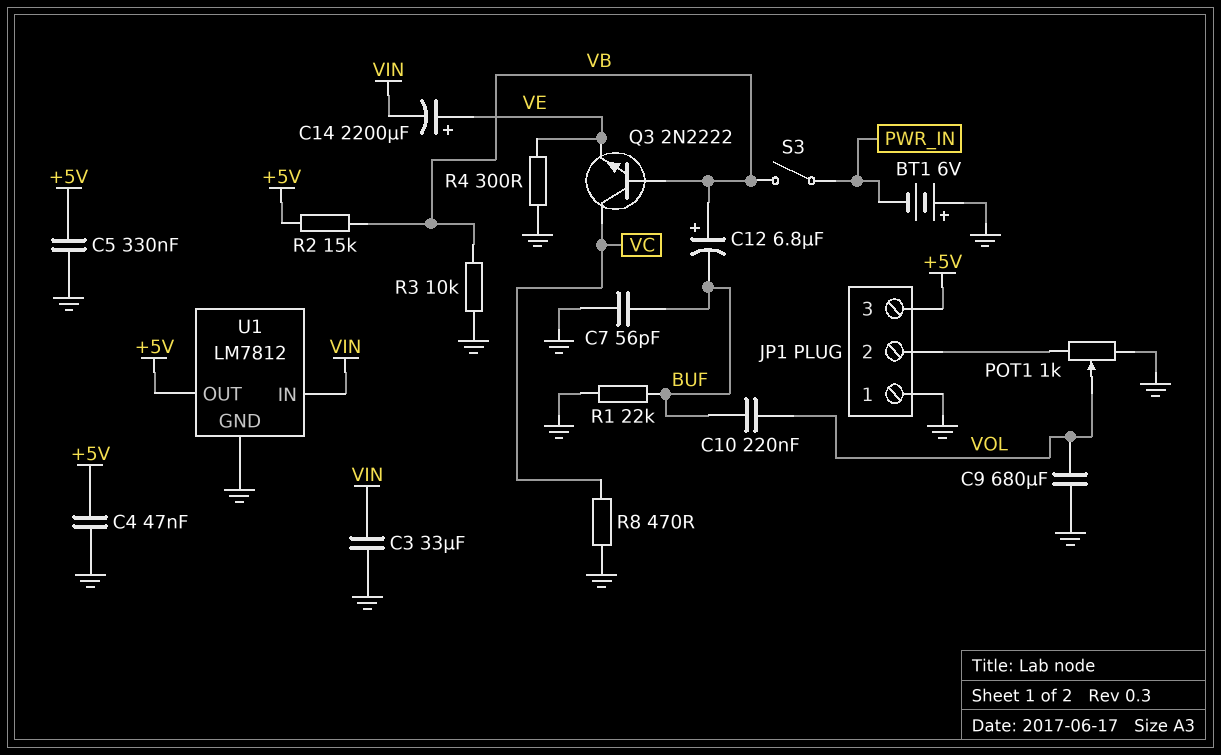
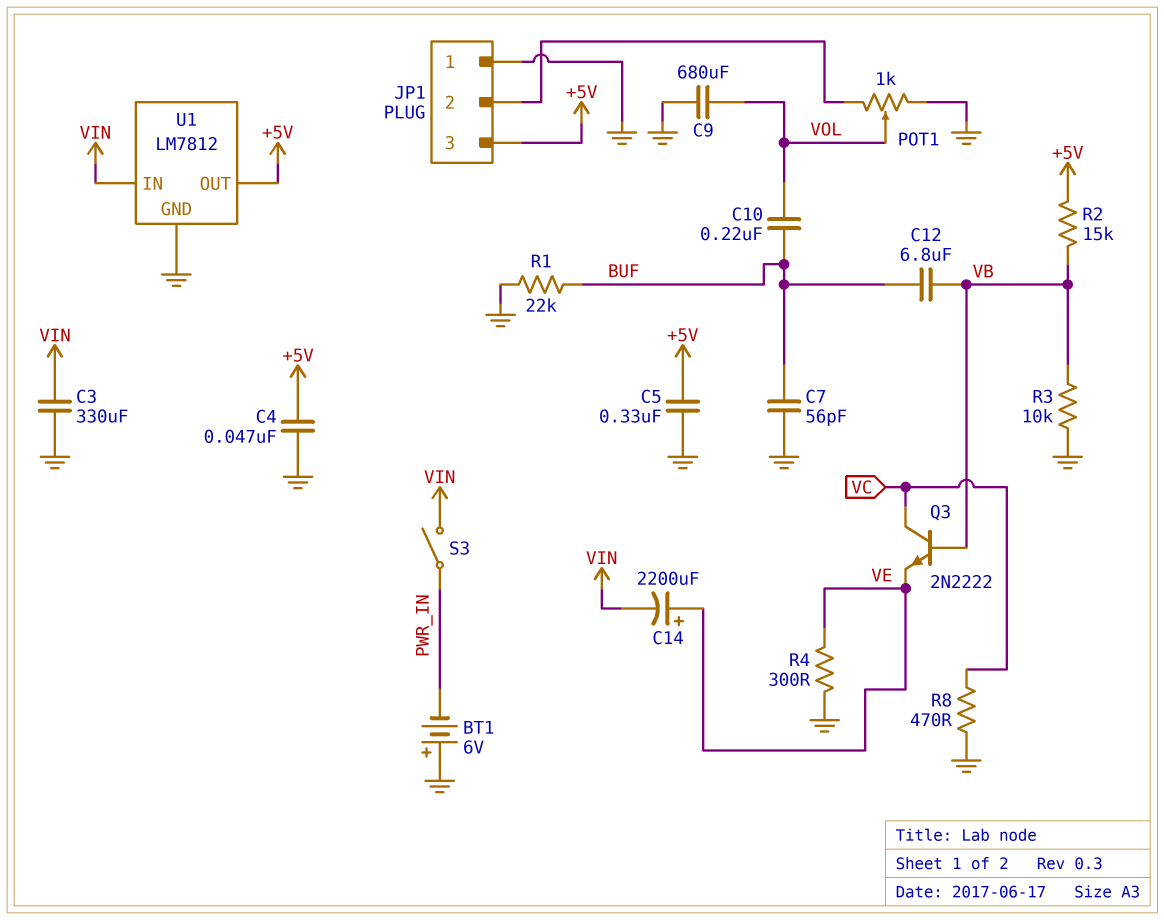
C3: 33uF (GND, VIN) -> 330uF (GND, VIN)
C12: 6.8uF (plus VB, minus BUF) -> 6.8uF (BUF, VB)
S3: switch (PWR_IN, VB) -> switch (PWR_IN, VIN)

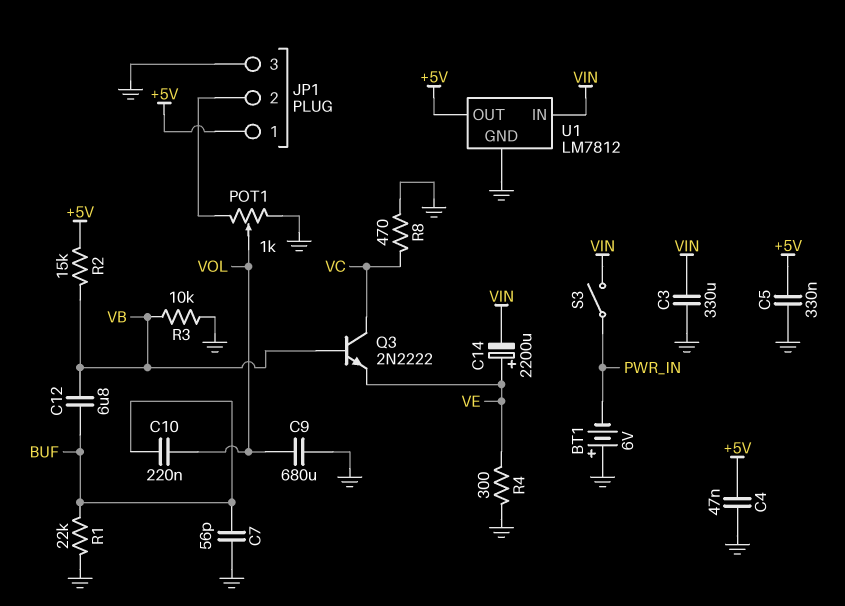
JP1 pin 1: GND -> +5V
JP1 pin 3: +5V -> GND

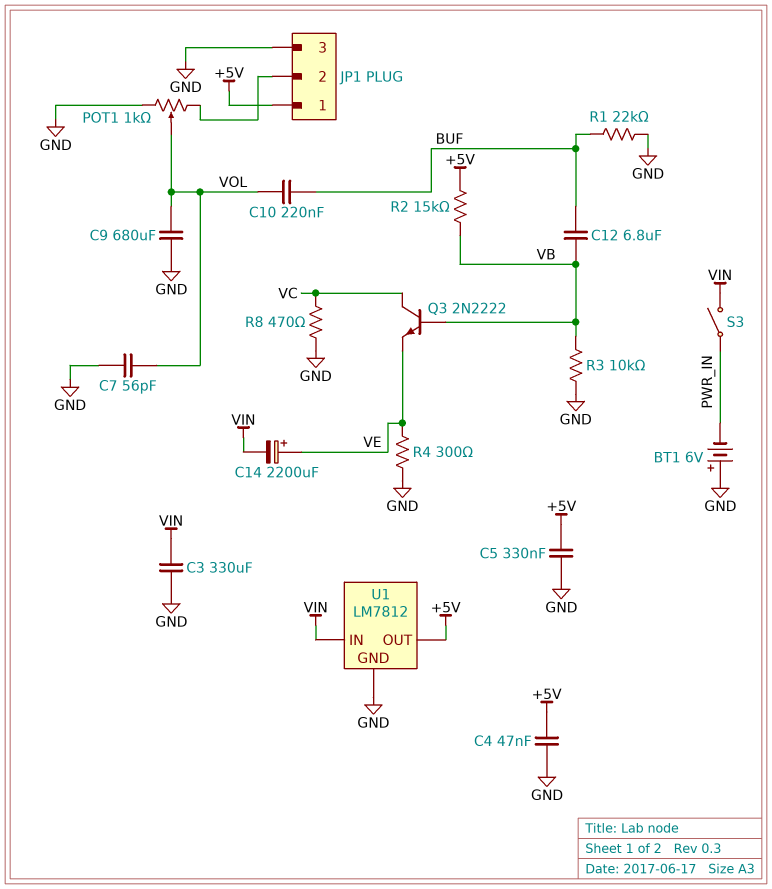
C7: 56pF (BUF, GND) -> 56pF (GND, VOL)

